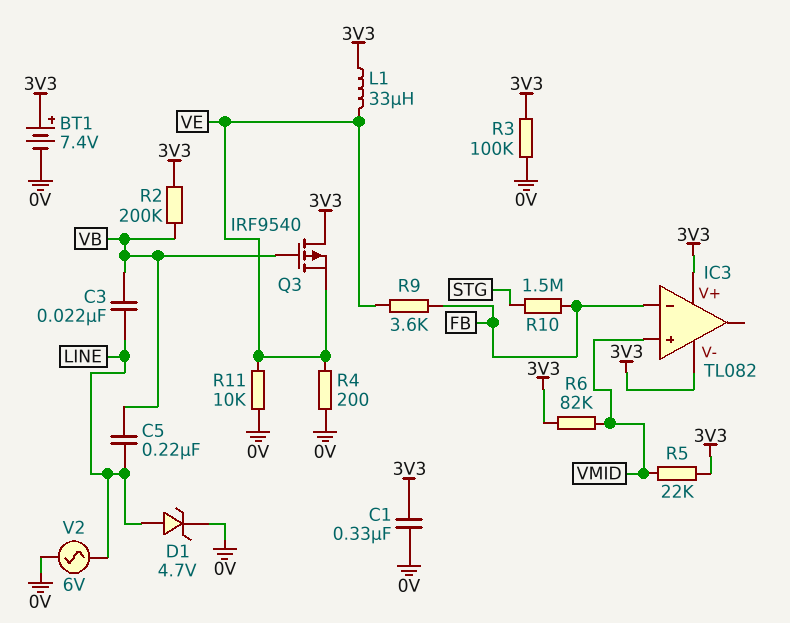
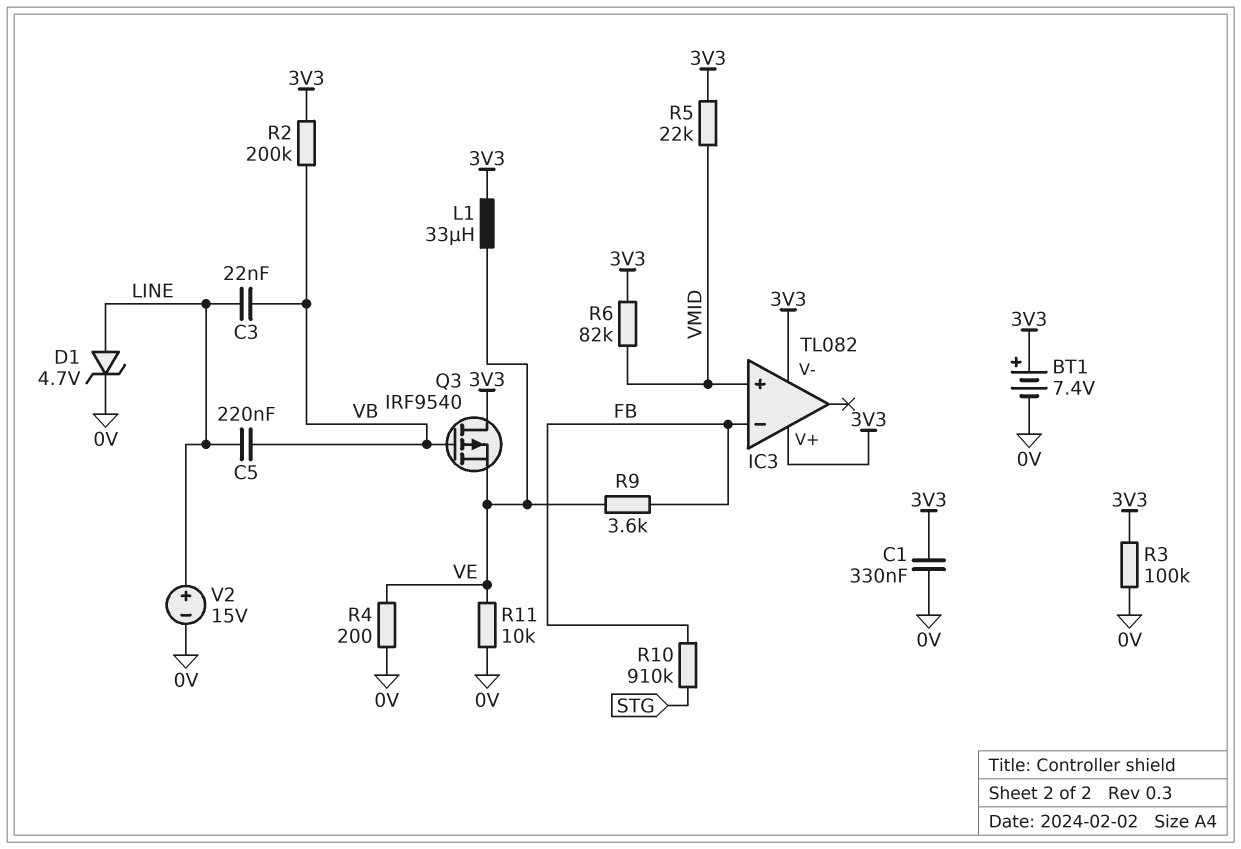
R10: 1.5M (FB, STG) -> 910k (FB, STG)
V2: AC 6V (0V, LINE) -> 15V (plus LINE, minus 0V)

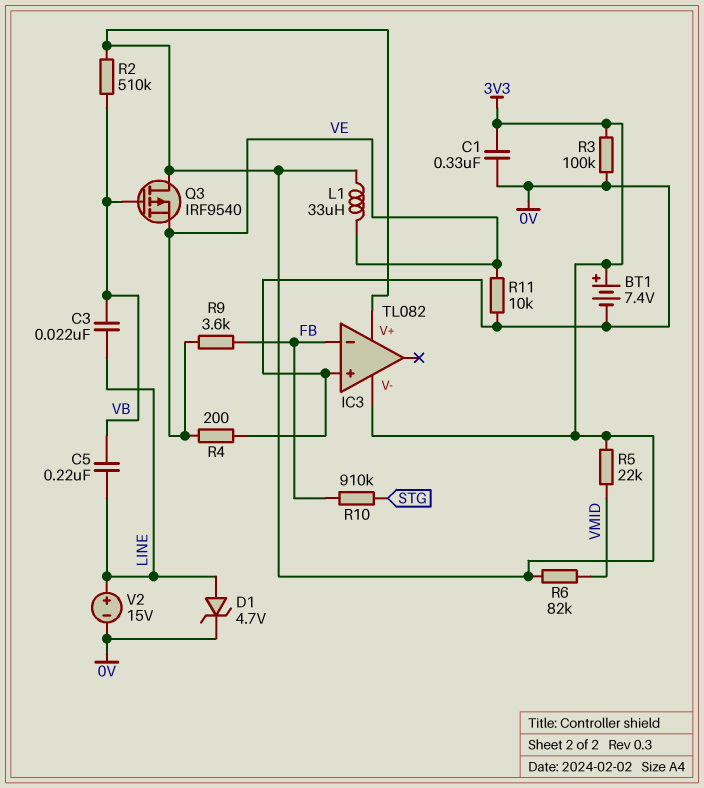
IC3 pin in+: VMID -> 0V
R2: 200k (3V3, VB) -> 510k (3V3, VB)

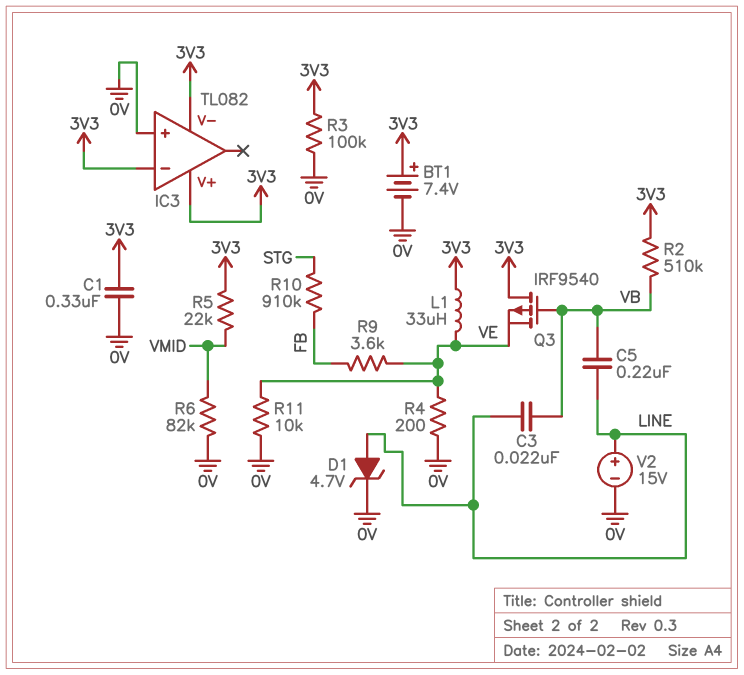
IC3 pin in-: FB -> 3V3
R6: 82k (3V3, VMID) -> 82k (0V, VMID)

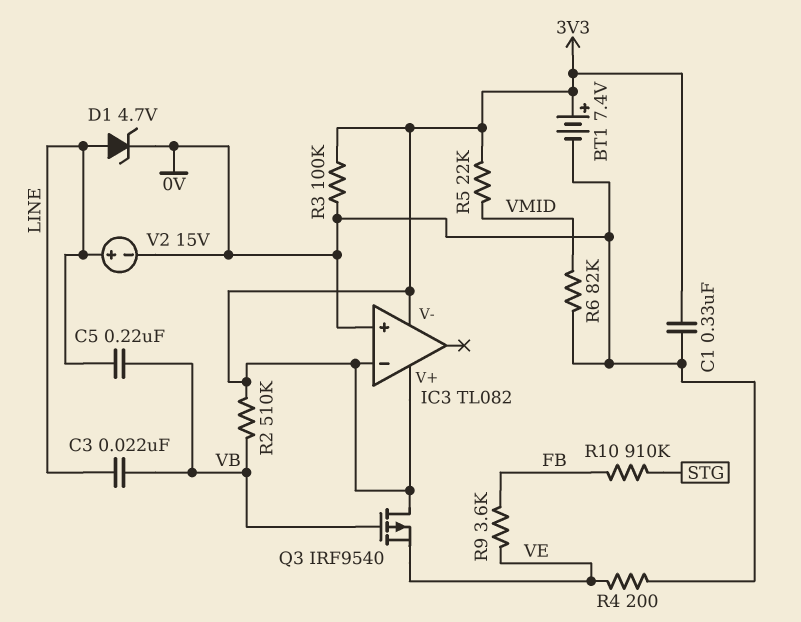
L1: 33uH (3V3, VE) -> none
R11: 10k (0V, VE) -> none

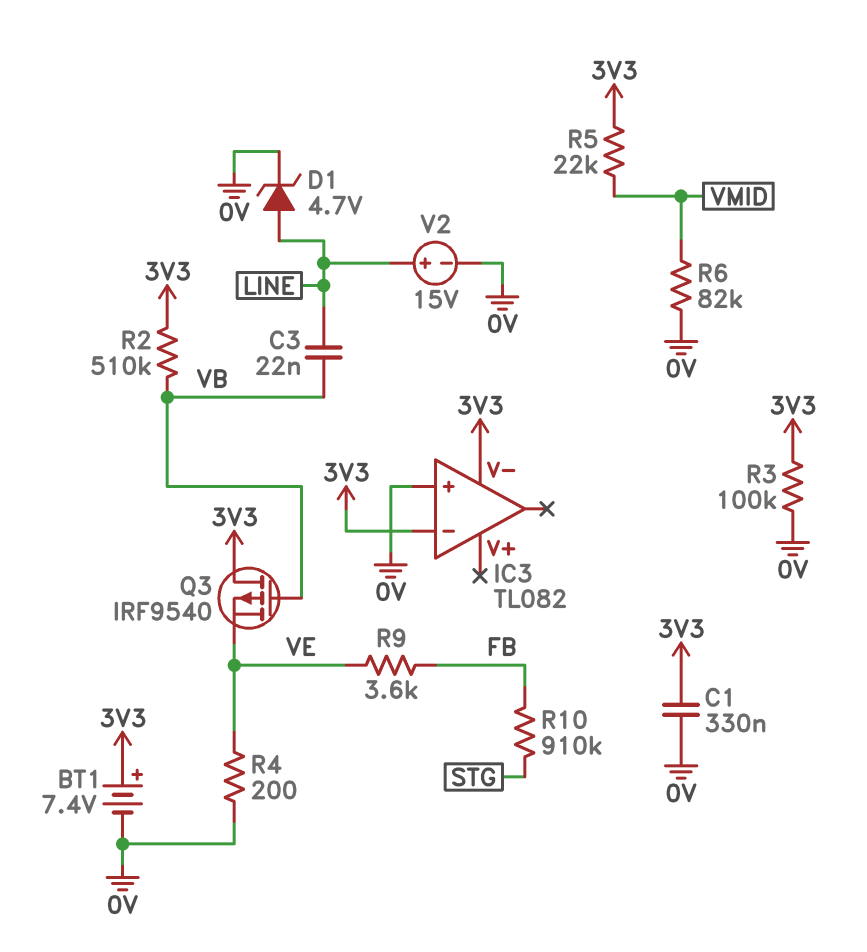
C5: 220nF (LINE, VB) -> none
IC3 pin V+: 3V3 -> none

